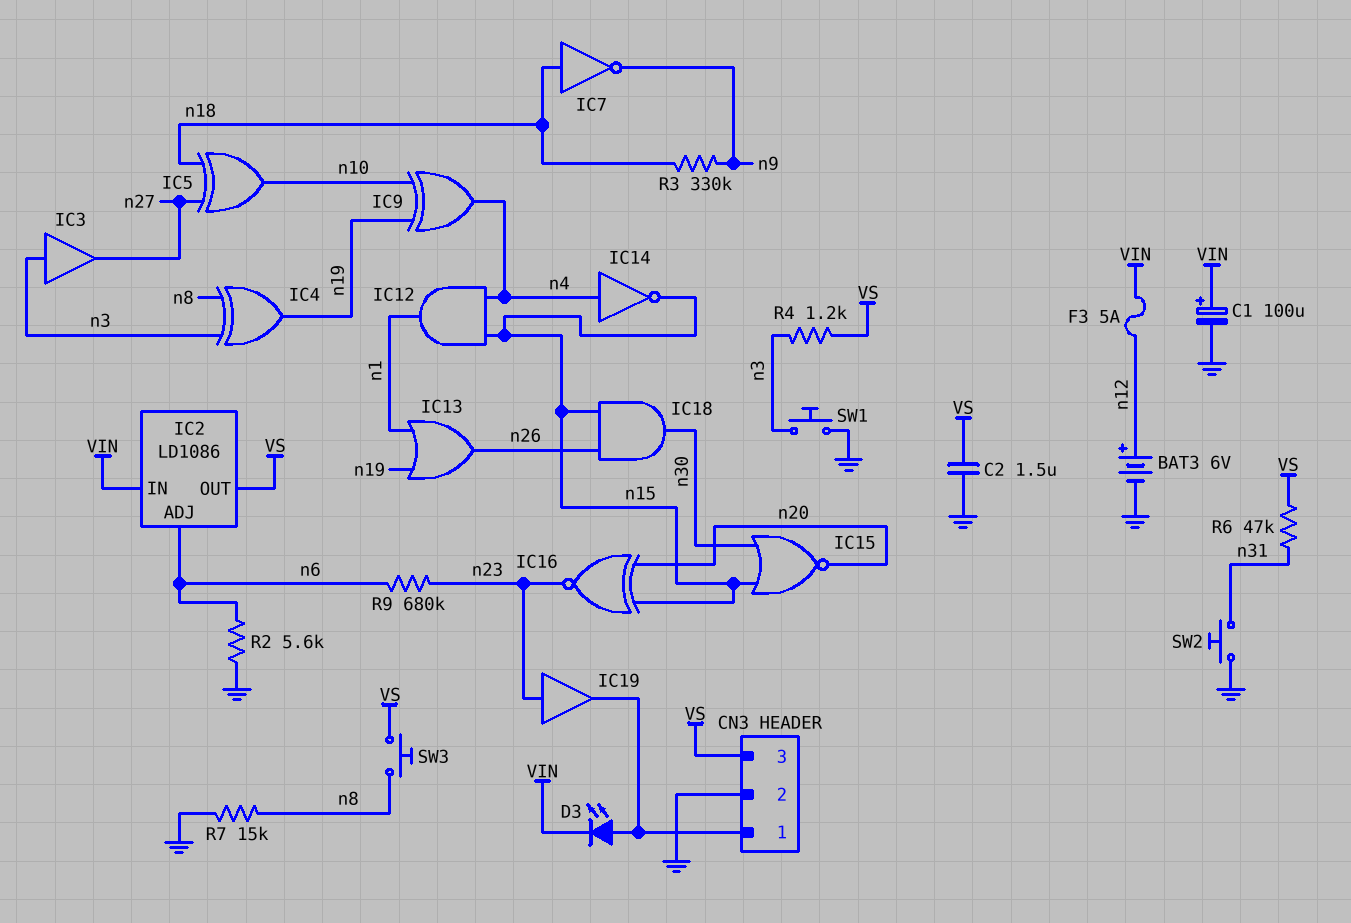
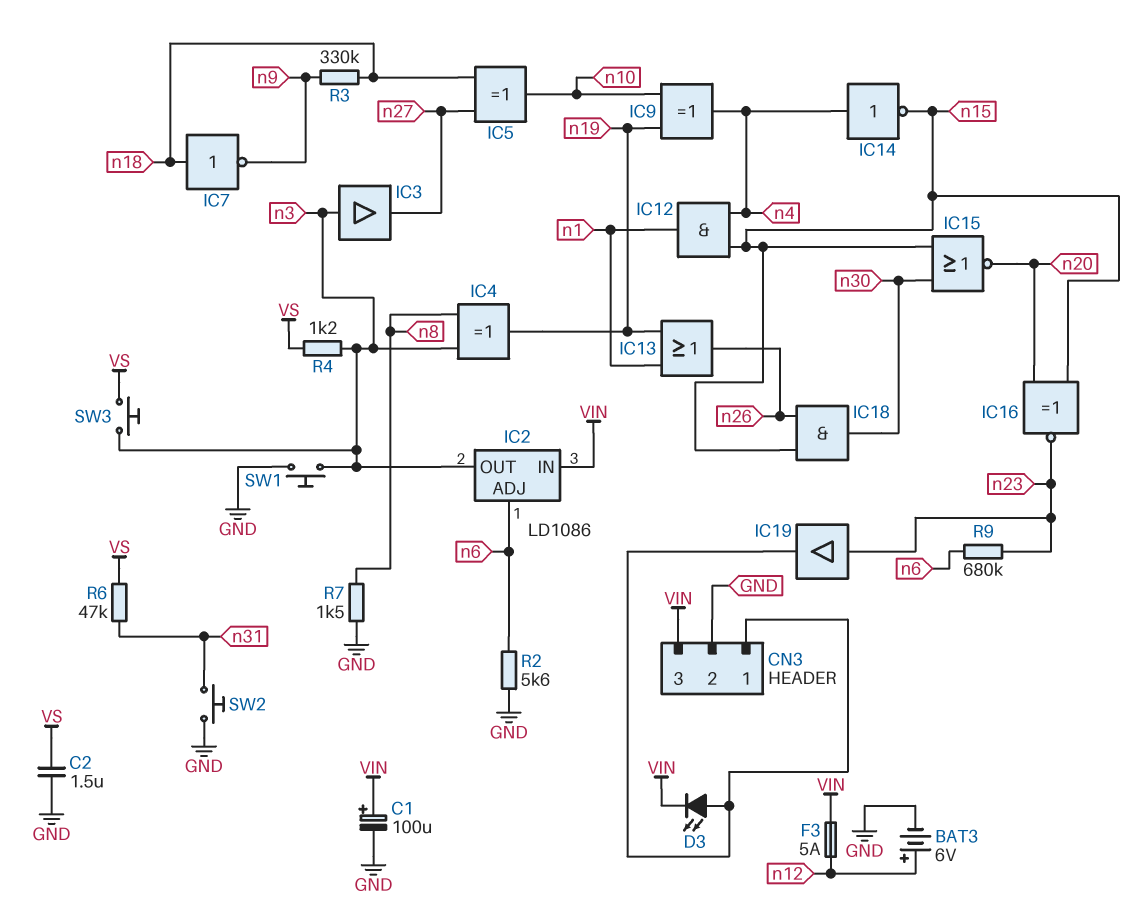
CN3 pin 3: VS -> VIN
IC2 pin OUT: VS -> n3
R7: 15k (GND, n8) -> 1.5k (GND, n8)
SW3: button (VS, n8) -> button (VS, n3)

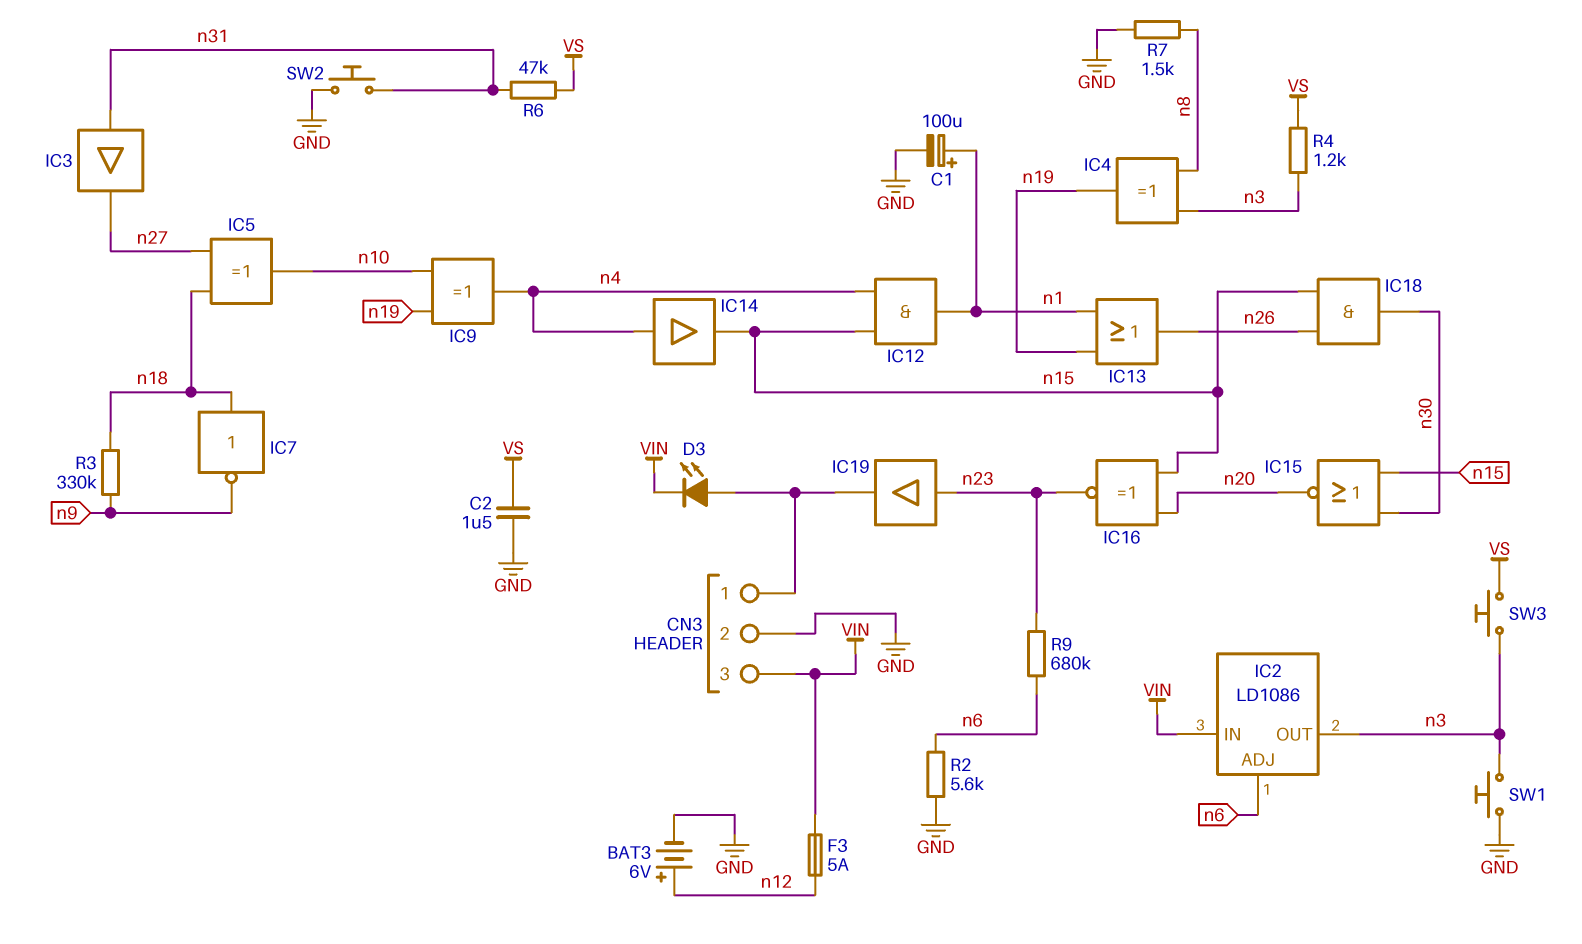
C1: 100uF (plus VIN, minus GND) -> 100uF (plus n1, minus GND)
IC3: buffer (in n3, out n27) -> buffer (in n31, out n27)
IC14: NOT (in n4, out n15) -> buffer (in n4, out n15)

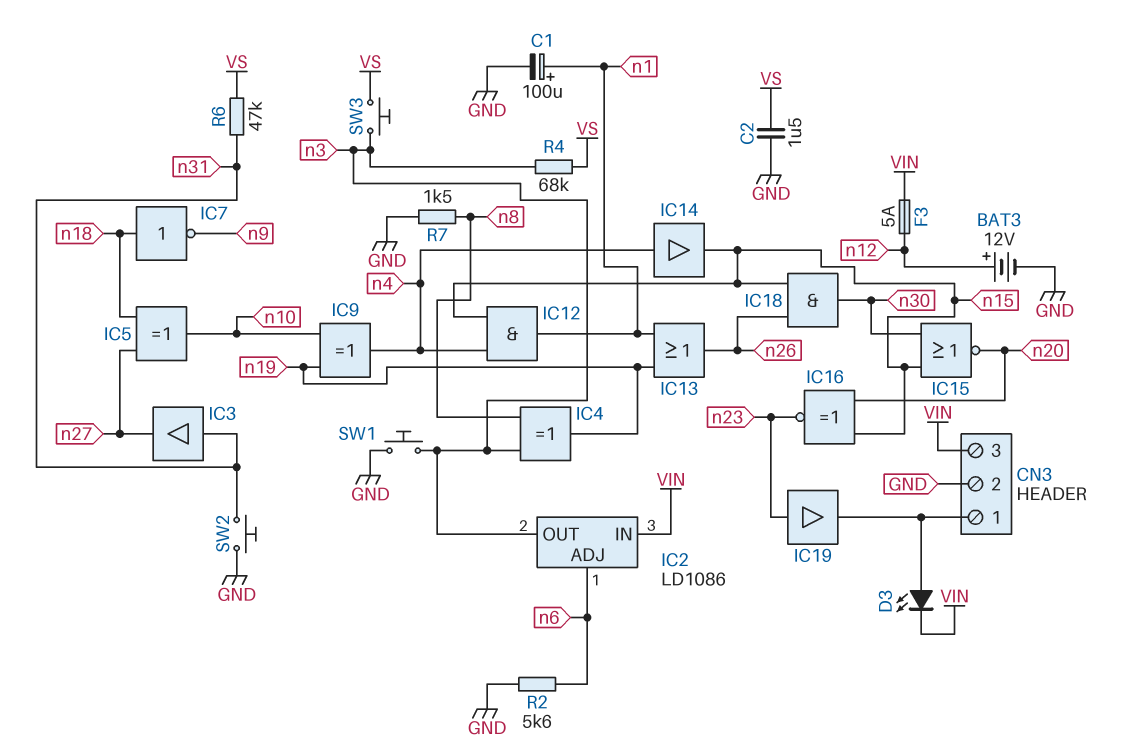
BAT3: 6V (plus n12, minus GND) -> 12V (plus n12, minus GND)
R3: 330k (n9, n18) -> none
R4: 1.2k (VS, n3) -> 68k (VS, n3)
R9: 680k (n6, n23) -> none

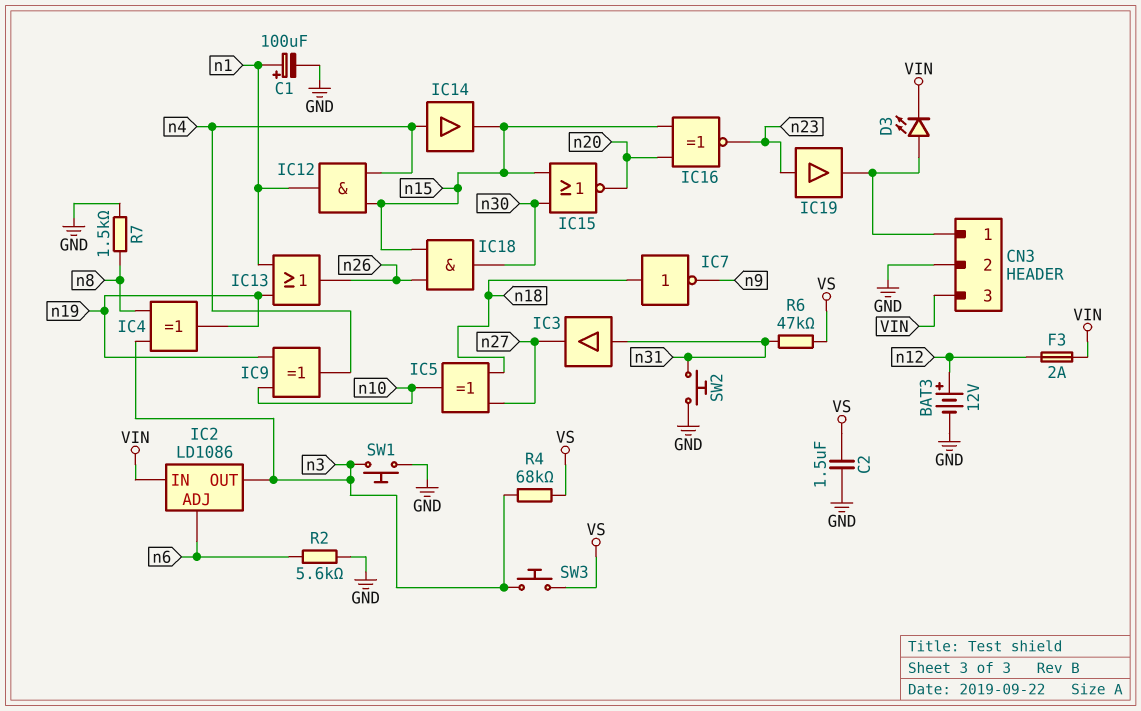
F3: 5A (VIN, n12) -> 2A (VIN, n12)

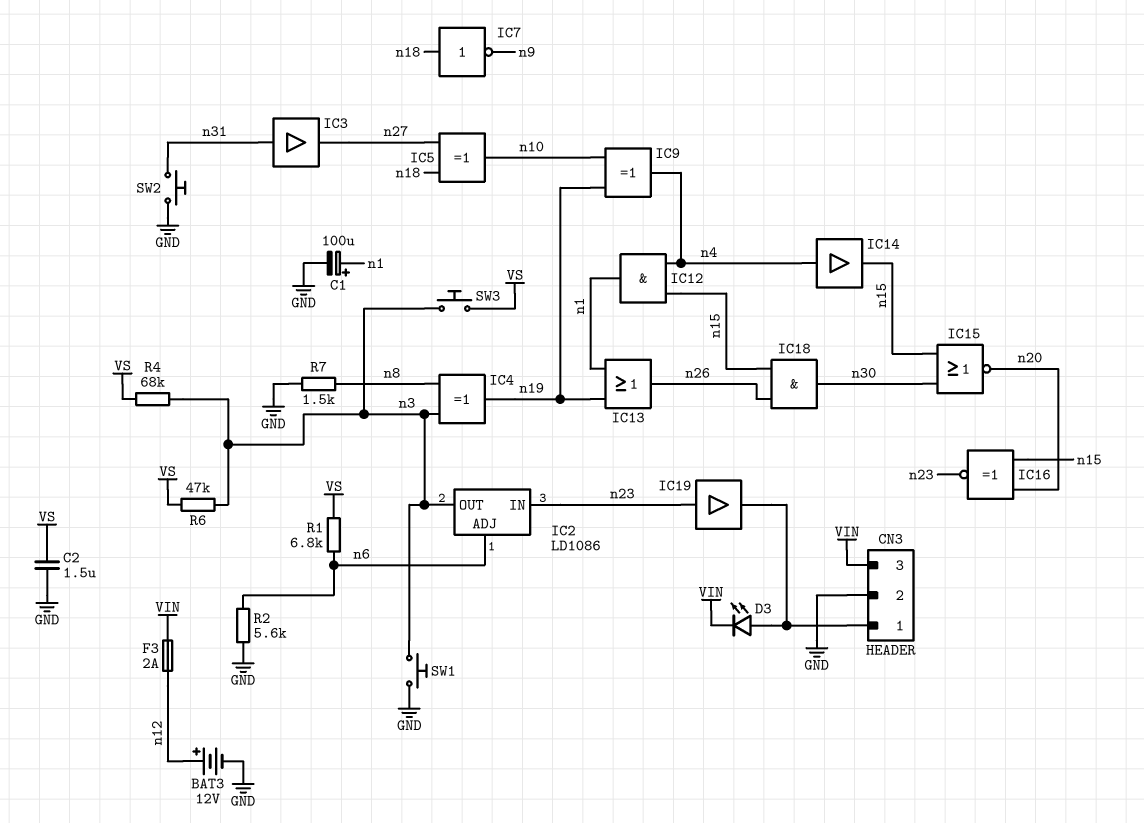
IC2 pin IN: VIN -> n23
R1: none -> 6.8k (VS, n6)
R6: 47k (VS, n31) -> 47k (VS, n3)

